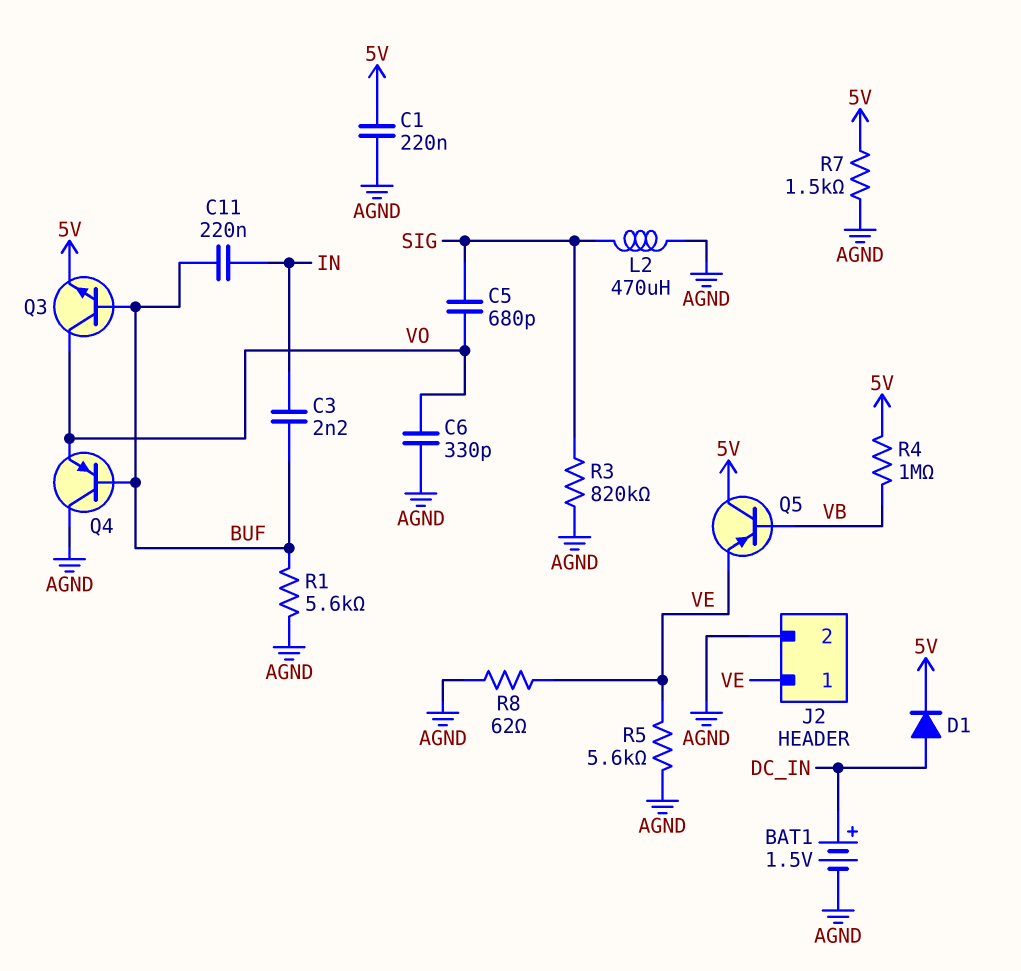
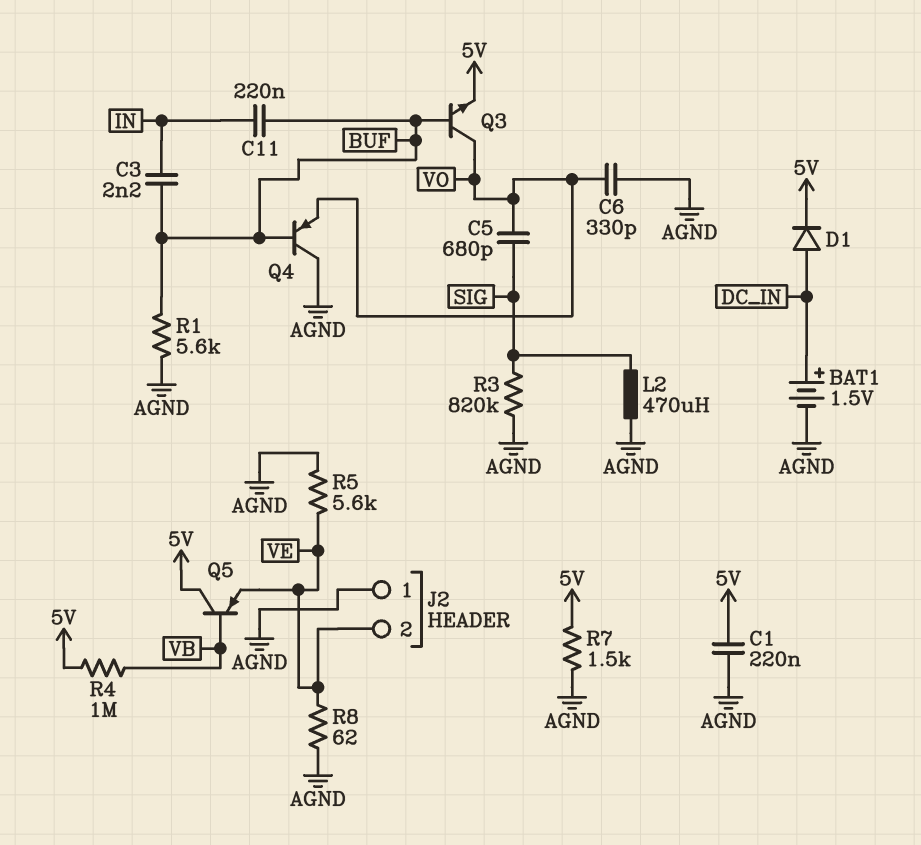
J2 pin 1: VE -> AGND
J2 pin 2: AGND -> VE

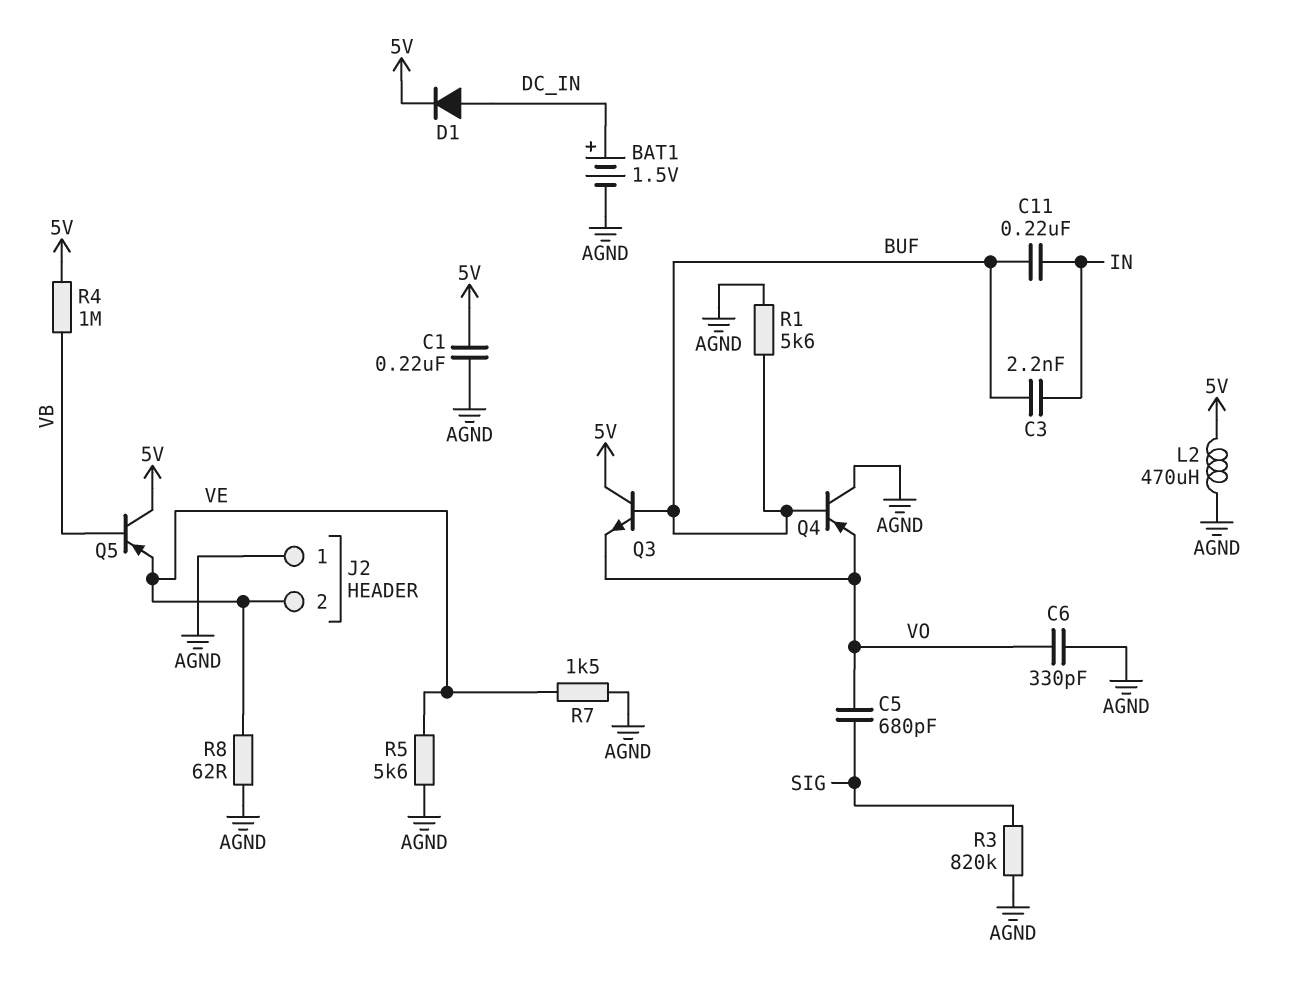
L2: 470uH (AGND, SIG) -> 470uH (5V, AGND)
Q3: NPN (B BUF, C VO, E 5V) -> NPN (B BUF, C 5V, E VO)
R7: 1.5k (5V, AGND) -> 1.5k (AGND, VE)

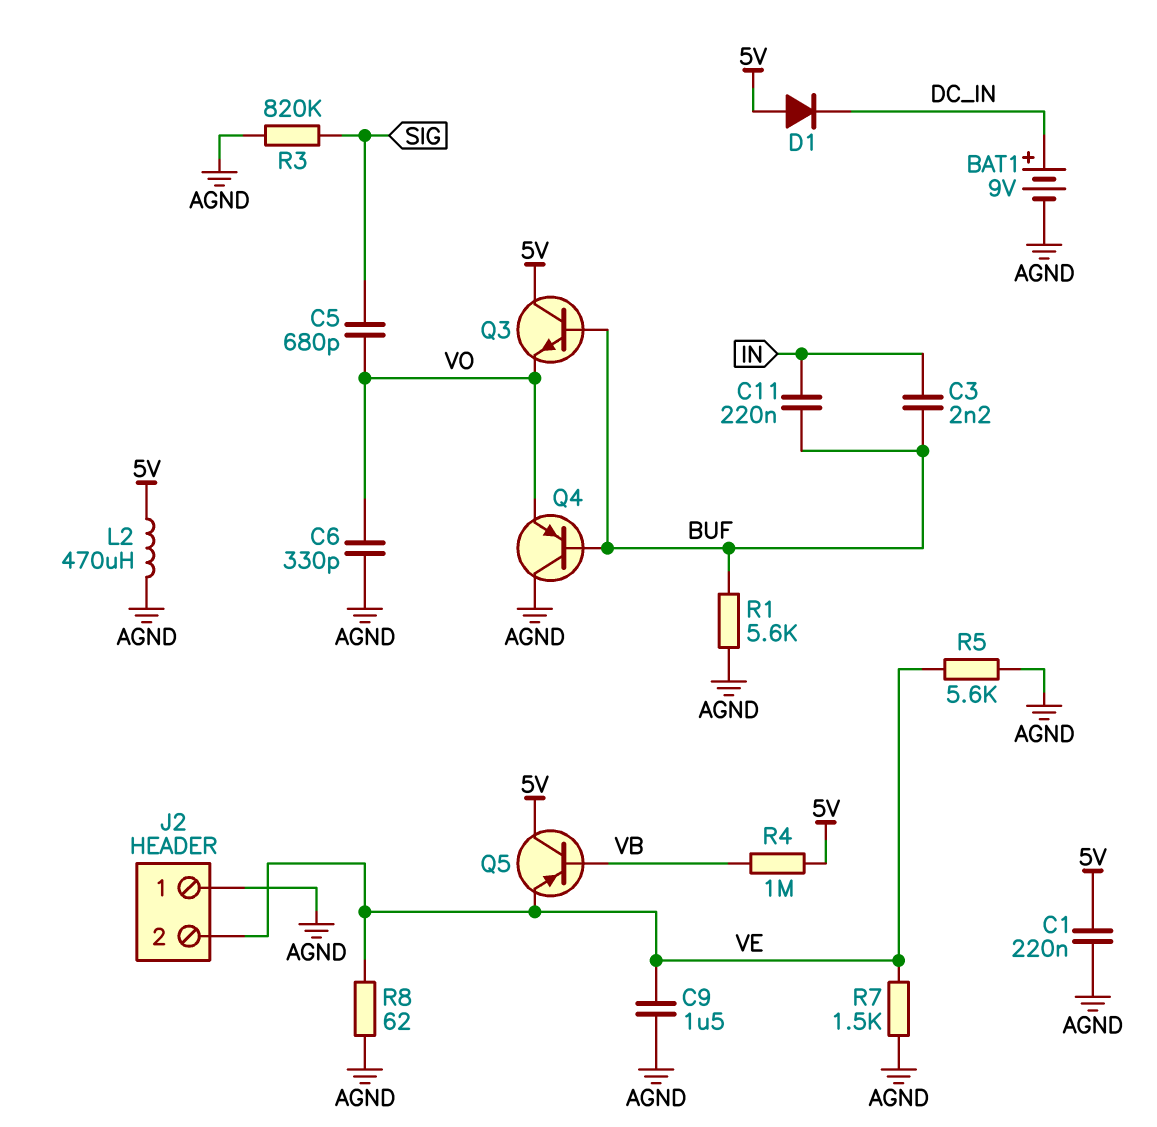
BAT1: 1.5V (plus DC_IN, minus AGND) -> 9V (plus DC_IN, minus AGND)
C9: none -> 1.5uF (AGND, VE)
D1: diode (A DC_IN, K 5V) -> diode (A 5V, K DC_IN)

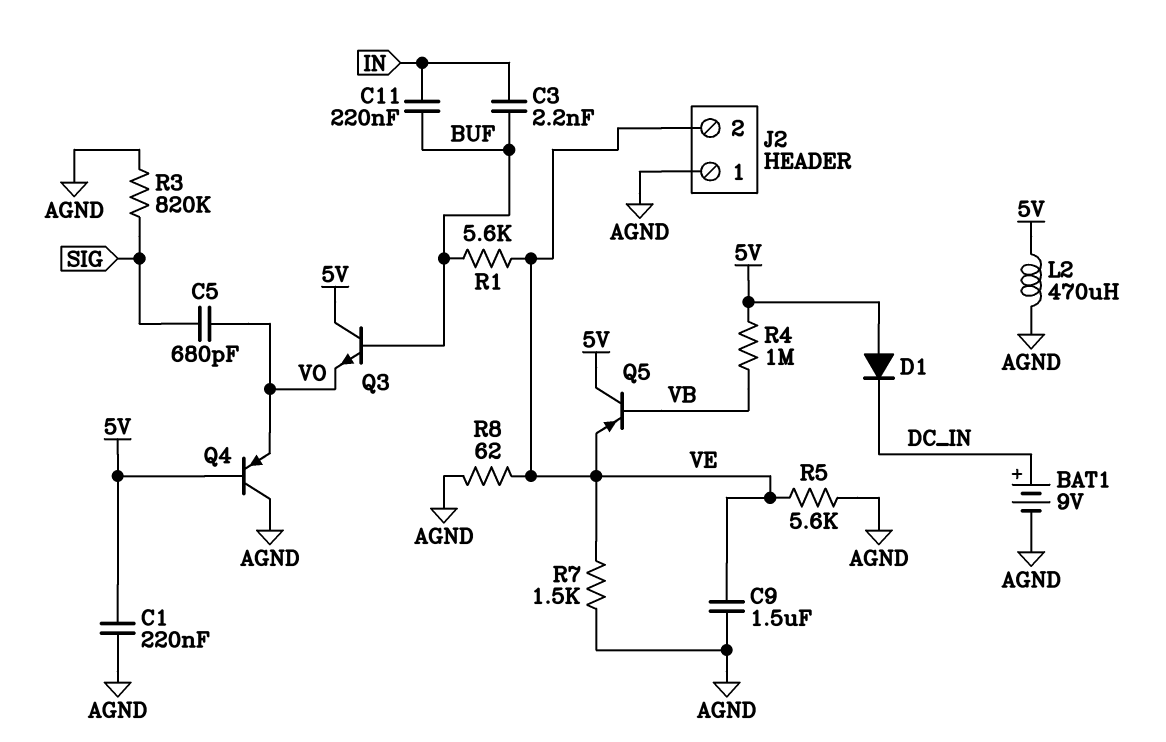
C6: 330pF (AGND, VO) -> none
Q4: PNP (B BUF, C AGND, E VO) -> PNP (B 5V, C AGND, E VO)
R1: 5.6k (AGND, BUF) -> 5.6k (BUF, VE)

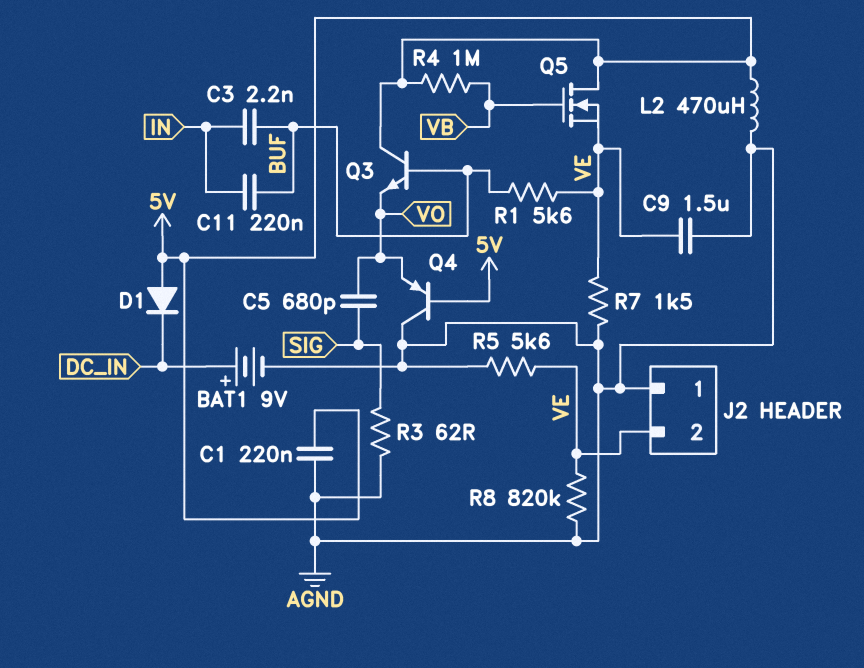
Q5: PNP (B VB, C 5V, E VE) -> NMOS (G VB, D 5V, S VE)
R3: 820k (AGND, SIG) -> 62 (AGND, SIG)
R8: 62 (AGND, VE) -> 820k (AGND, VE)

